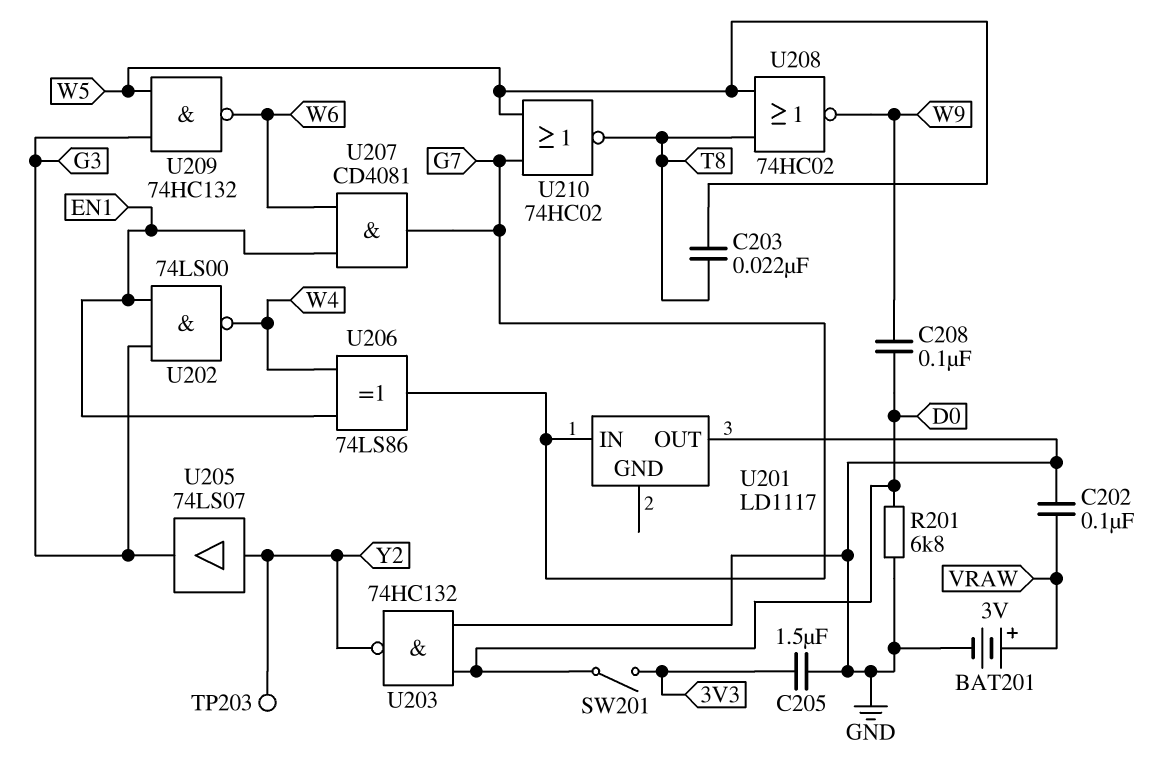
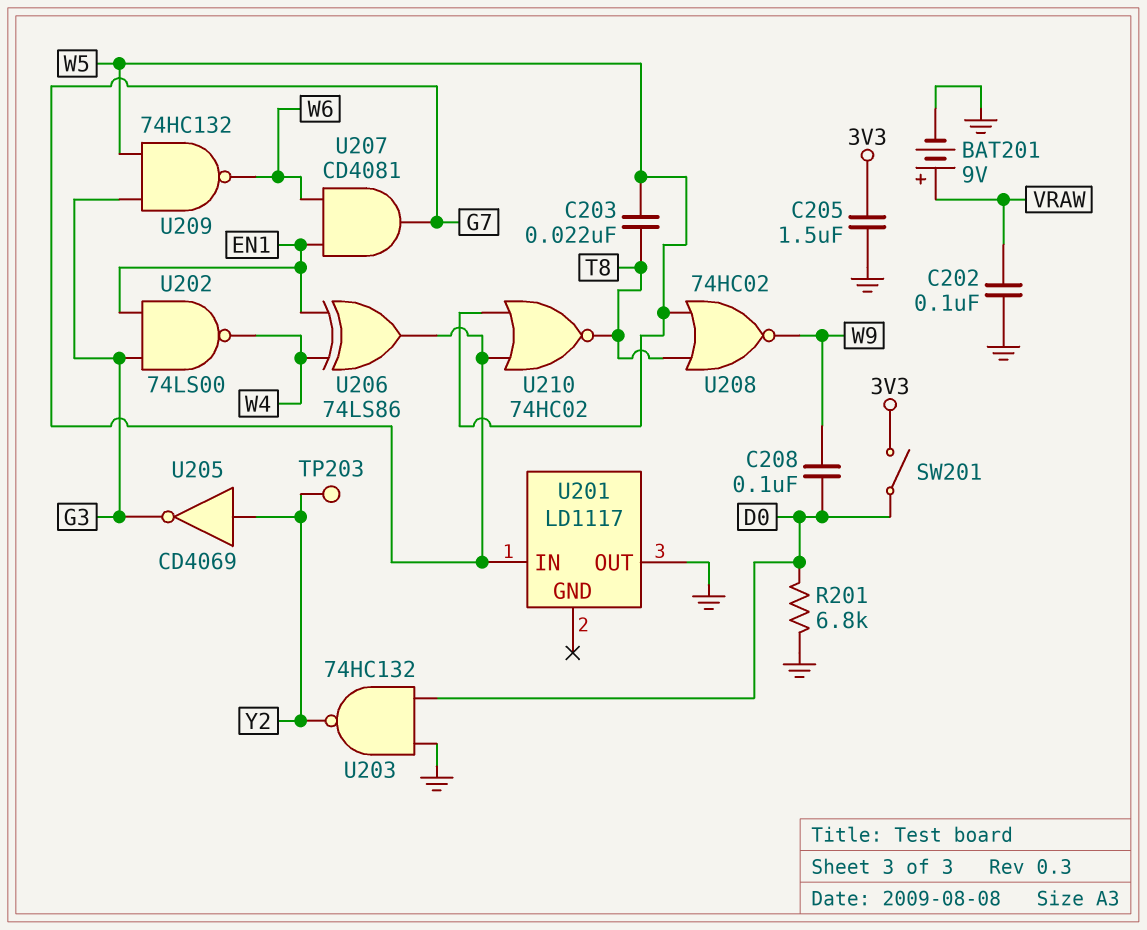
BAT201: 3V (plus VRAW, minus GND) -> 9V (plus VRAW, minus GND)
U205: buffer 74LS07 (in Y2, out G3) -> NOT CD4069 (in Y2, out G3)

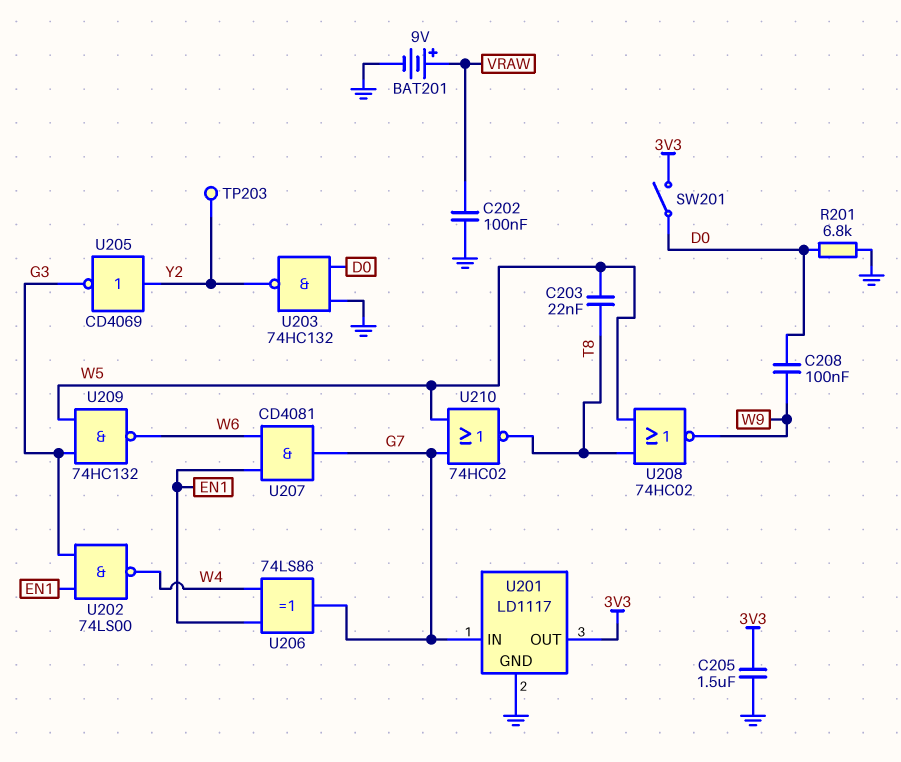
U201 pin GND: none -> GND
U201 pin OUT: GND -> 3V3

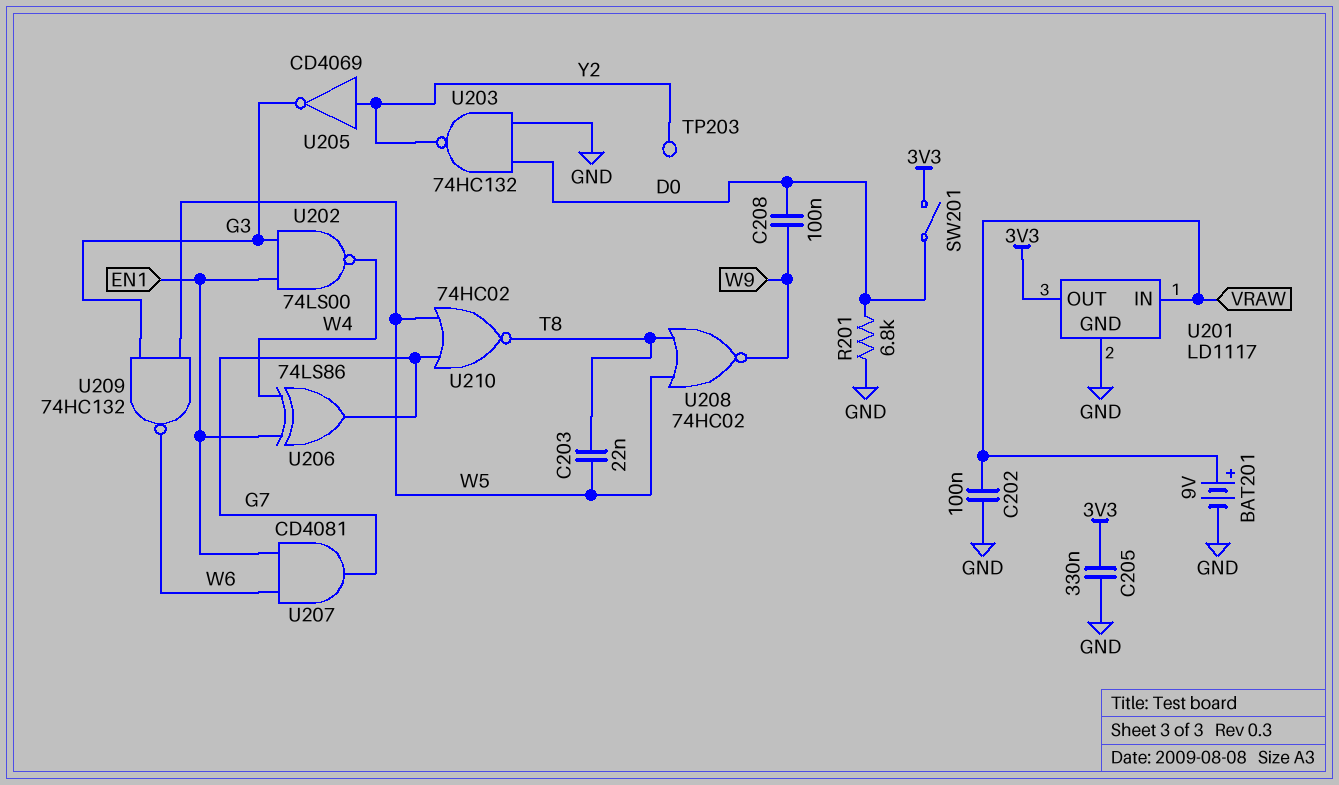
C205: 1.5uF (3V3, GND) -> 330nF (3V3, GND)
U201 pin IN: G7 -> VRAW

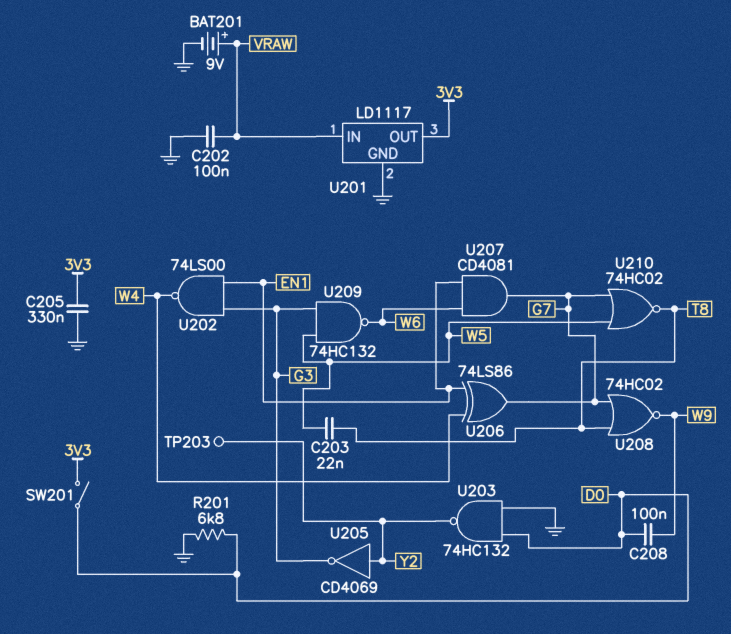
U208: NOR 74HC02 (in T8, in W5, out W9) -> NOR 74HC02 (in G7, in T8, out W9)

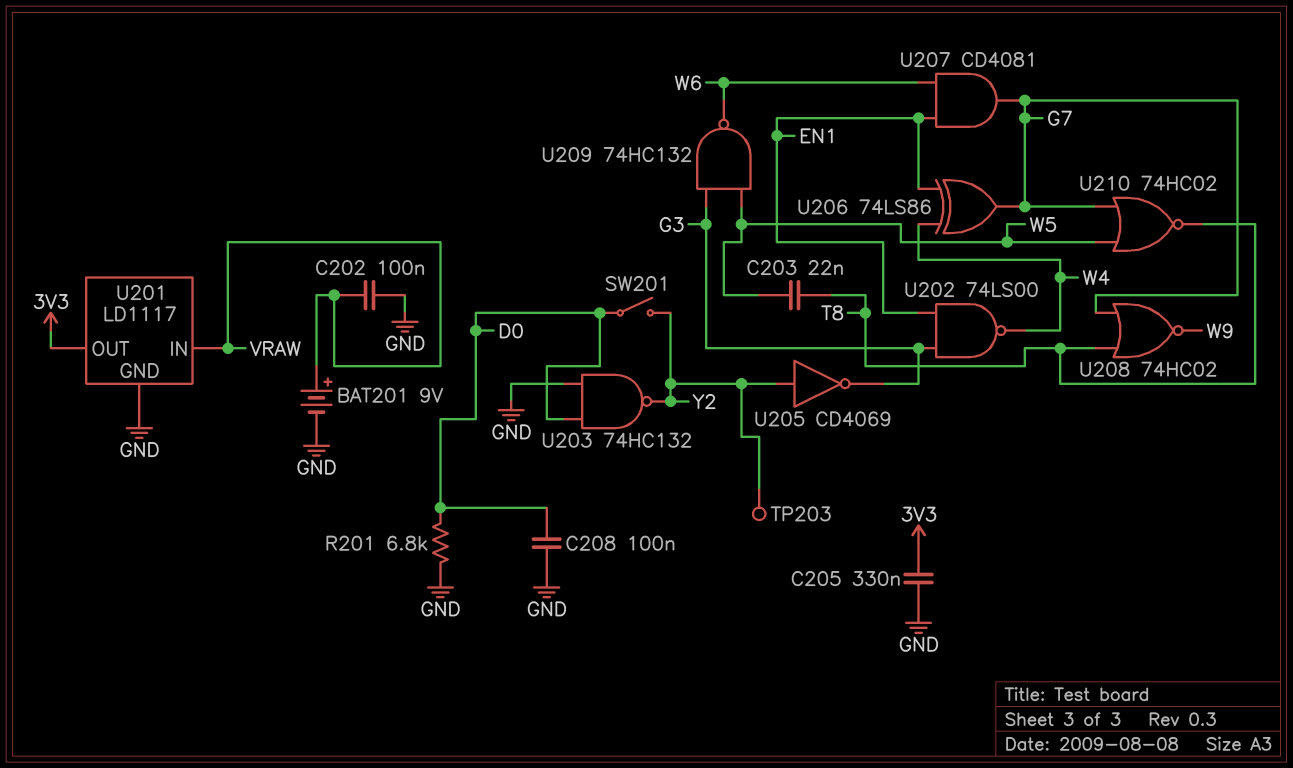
C208: 100nF (D0, W9) -> 100nF (D0, GND)
SW201: switch (3V3, D0) -> switch (D0, Y2)

